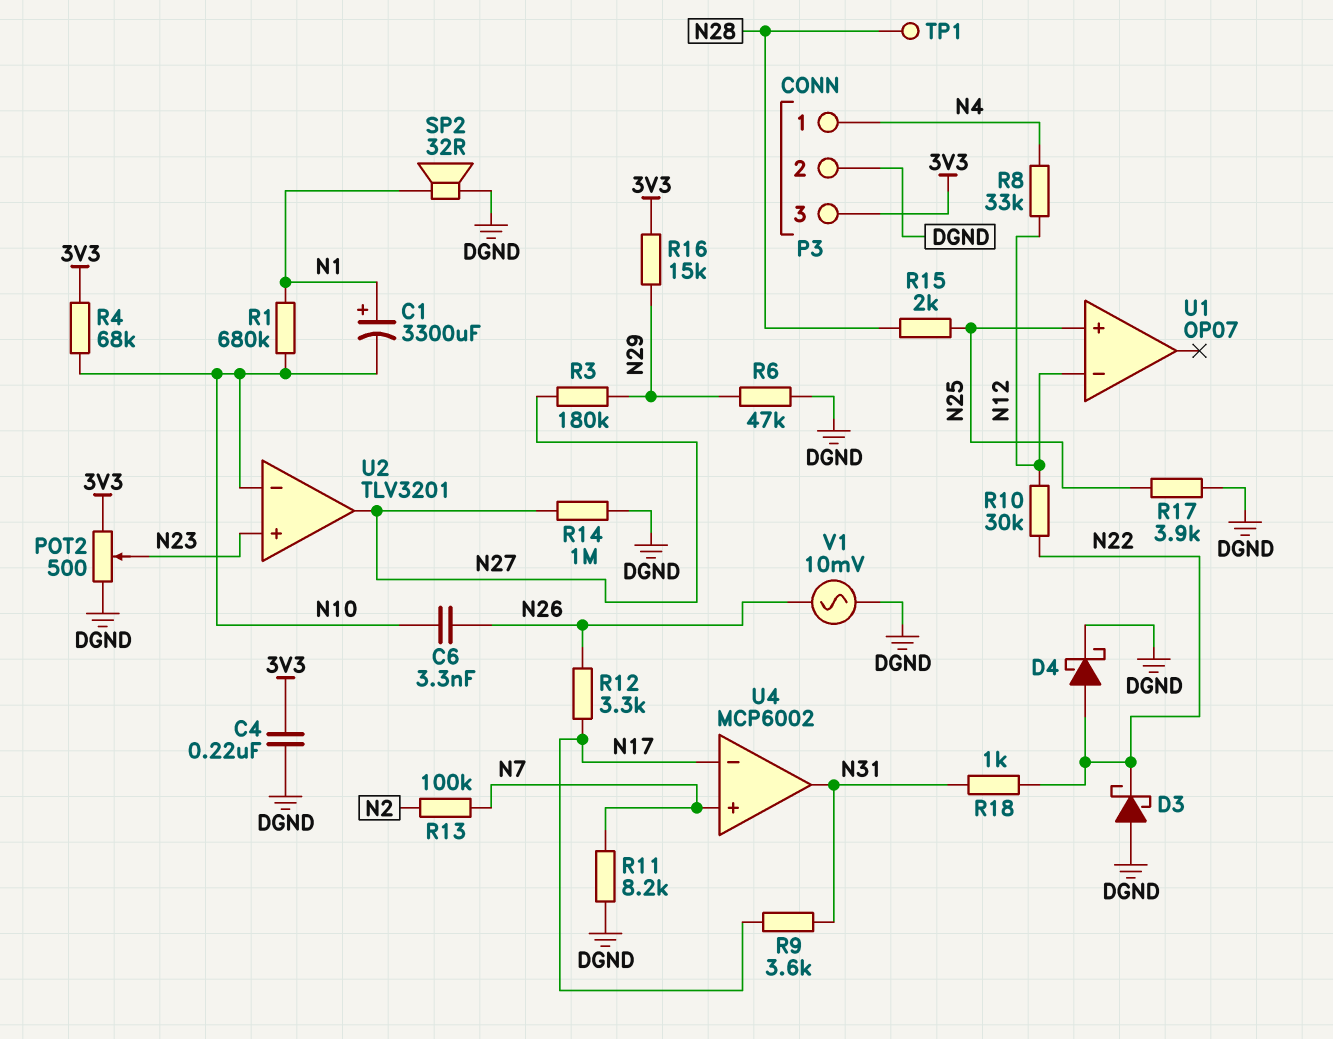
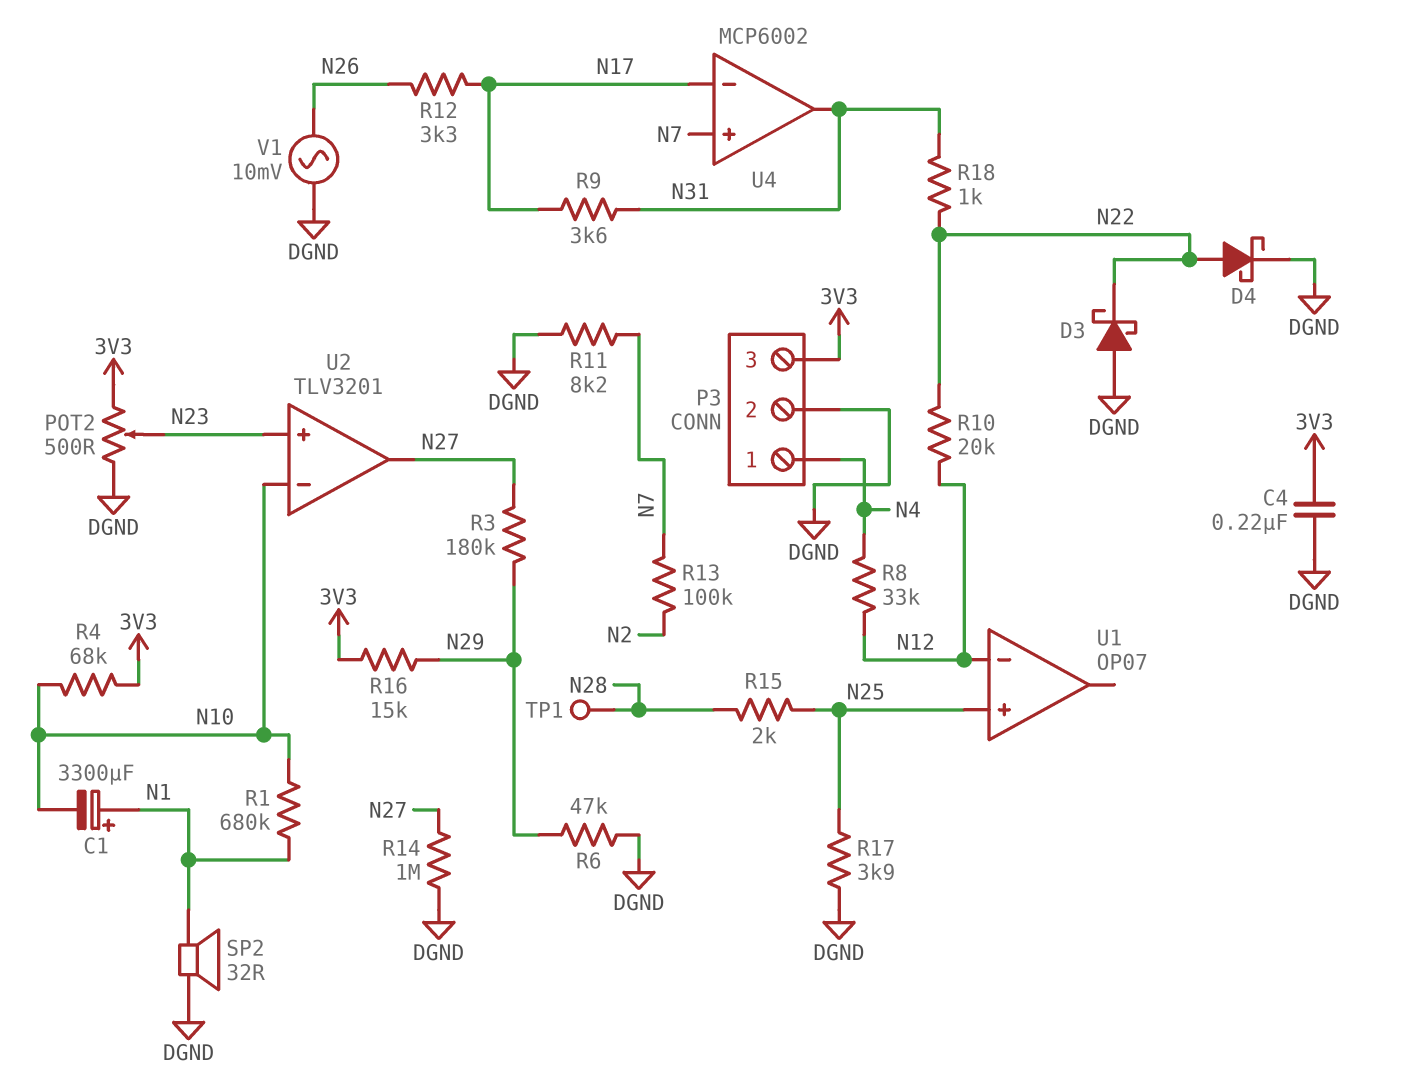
C6: 3.3nF (N10, N26) -> none
R10: 30k (N12, N22) -> 20k (N12, N22)

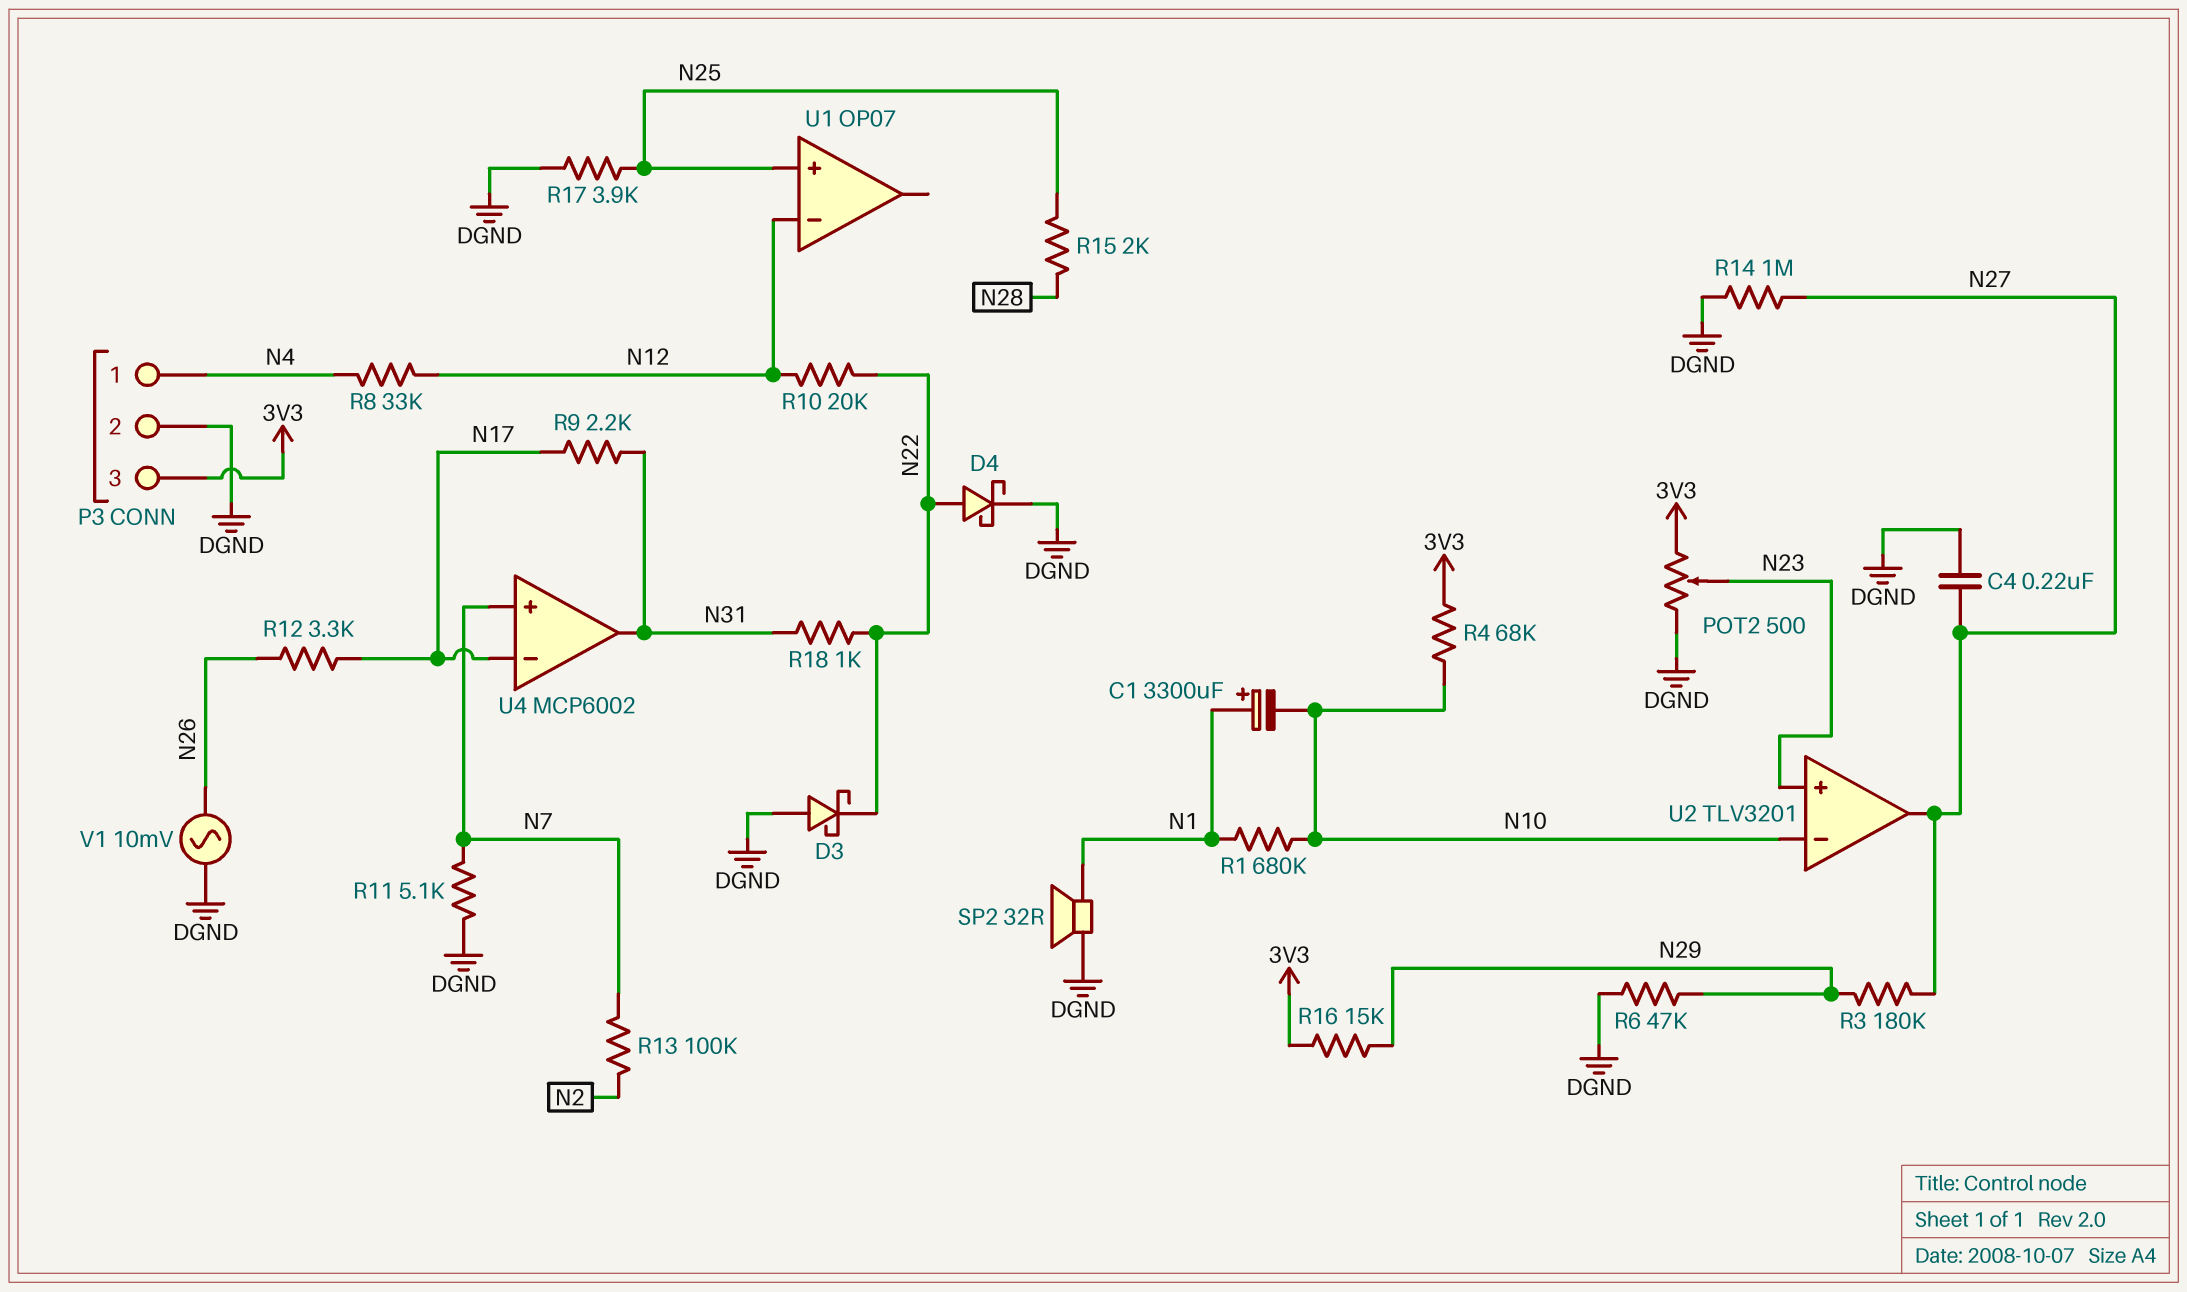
C4: 220nF (3V3, DGND) -> 220nF (DGND, N27)
R9: 3.6k (N17, N31) -> 2.2k (N17, N31)
R11: 8.2k (DGND, N7) -> 5.1k (DGND, N7)
TP1: test point (N28) -> none

